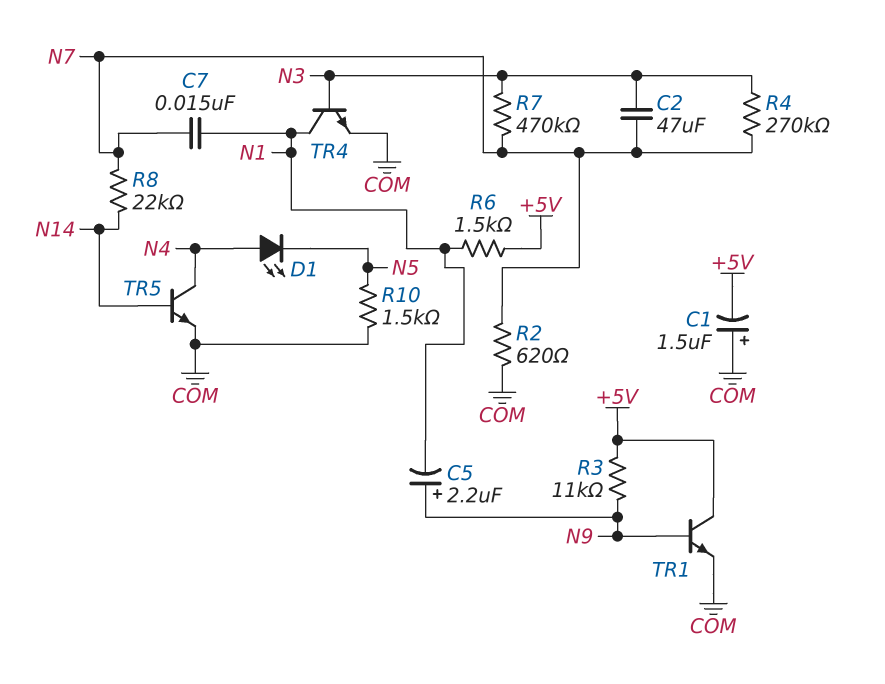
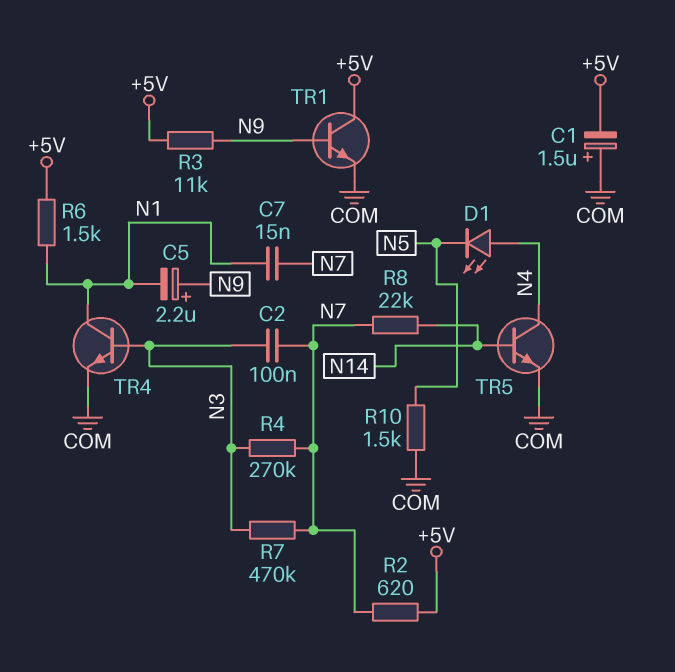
C2: 47uF (N3, N7) -> 100nF (N3, N7)
R2: 620 (COM, N7) -> 620 (+5V, N7)

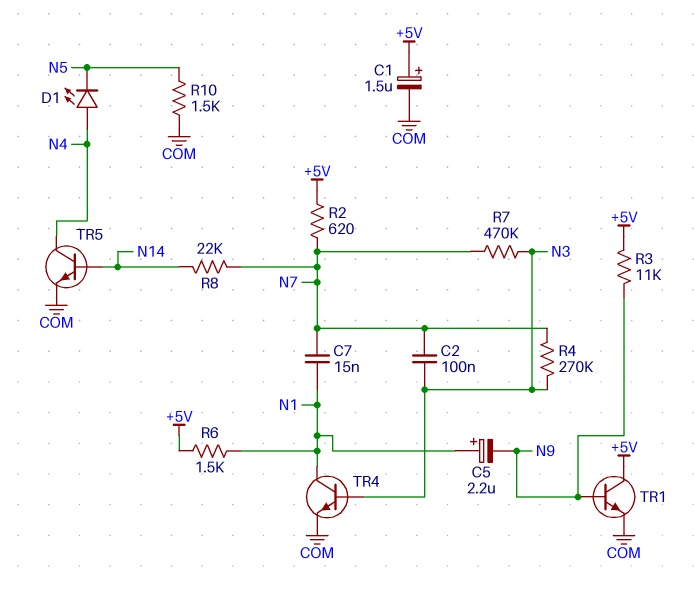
C1: 1.5uF (plus COM, minus +5V) -> 1.5uF (plus +5V, minus COM)
C5: 2.2uF (plus N9, minus N1) -> 2.2uF (plus N1, minus N9)

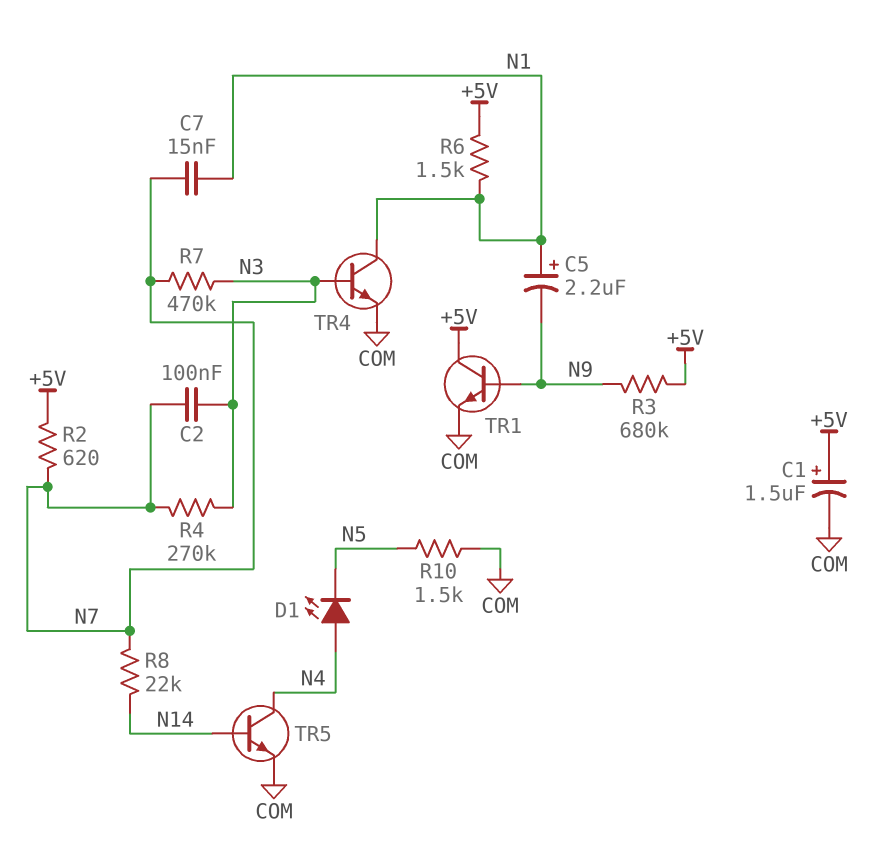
R3: 11k (+5V, N9) -> 680k (+5V, N9)

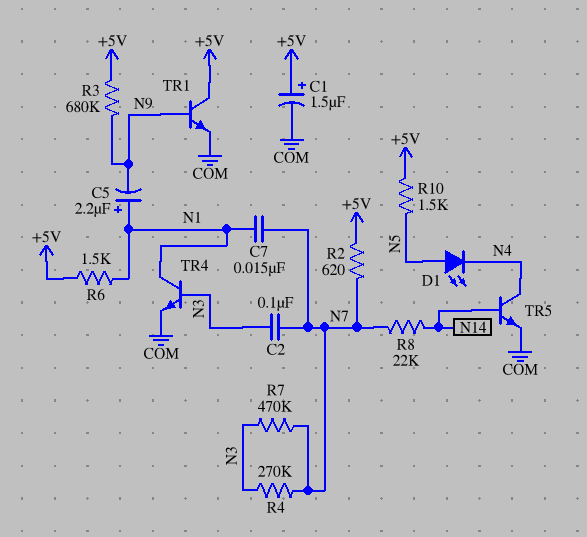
D1: LED (A N4, K N5) -> LED (A N5, K N4)
R10: 1.5k (COM, N5) -> 1.5k (+5V, N5)

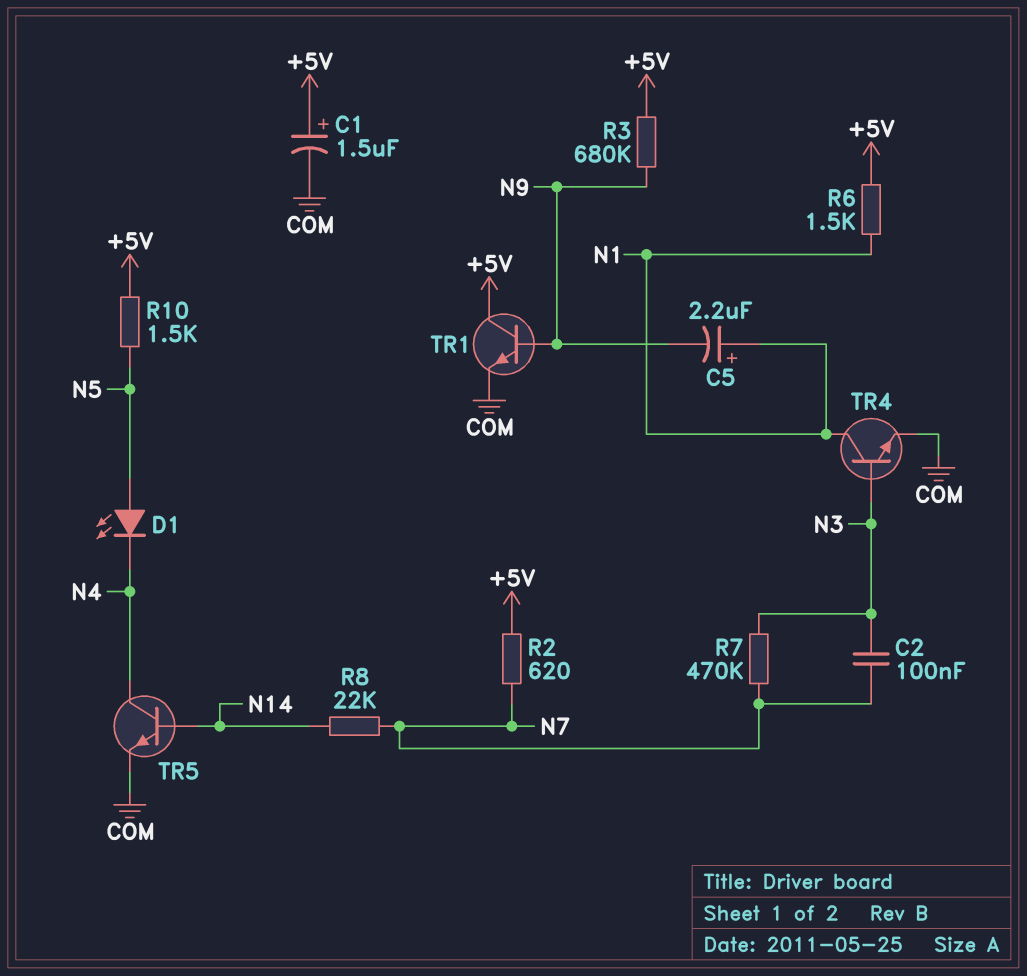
C7: 15nF (N1, N7) -> none
R4: 270k (N3, N7) -> none

